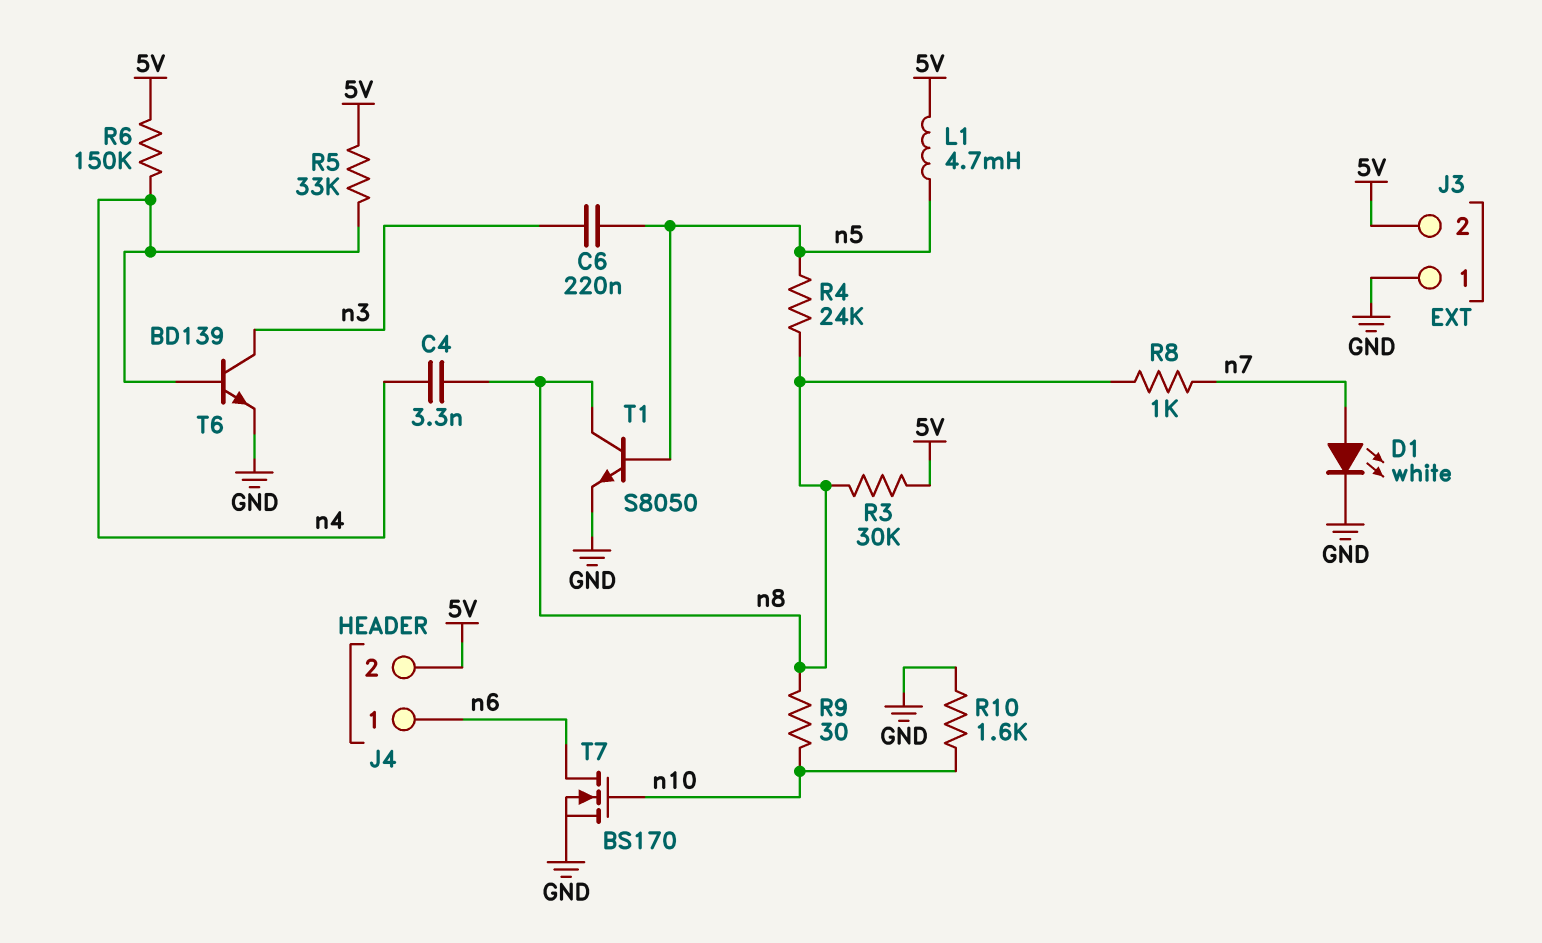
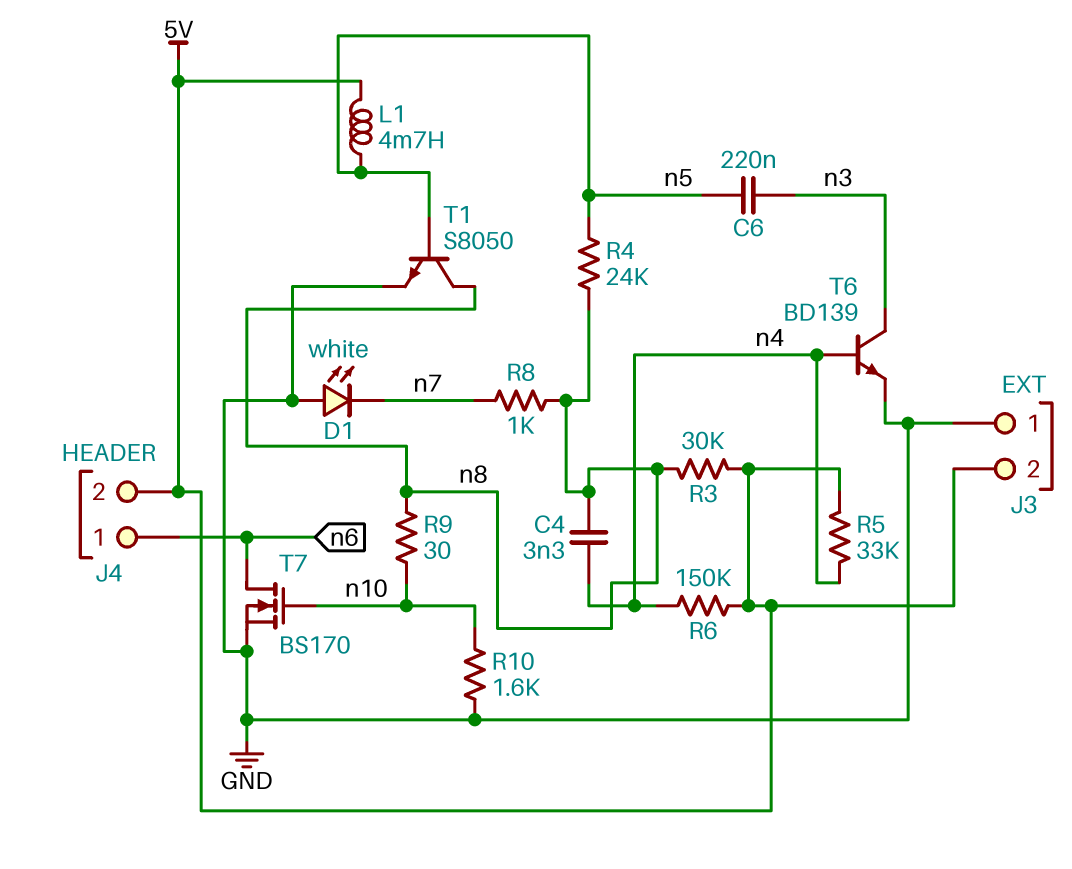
D1: LED white (A n7, K GND) -> LED white (A GND, K n7)

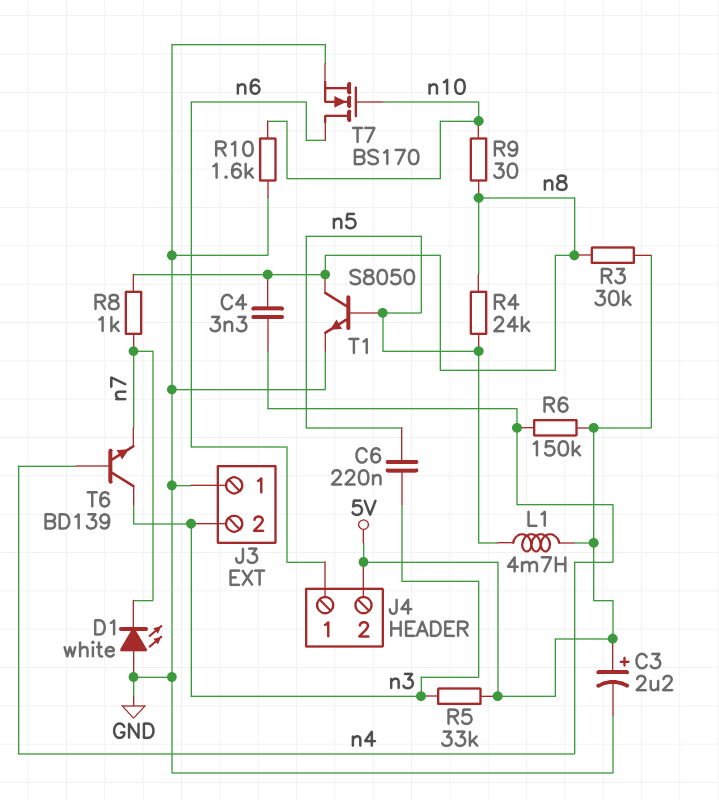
C3: none -> 2.2uF (plus 5V, minus GND)
J3 pin 2: 5V -> n3
R5: 33k (5V, n4) -> 33k (5V, n3)
T6: NPN BD139 (B n4, C n3, E GND) -> NPN BD139 (B n4, C n3, E n7)

